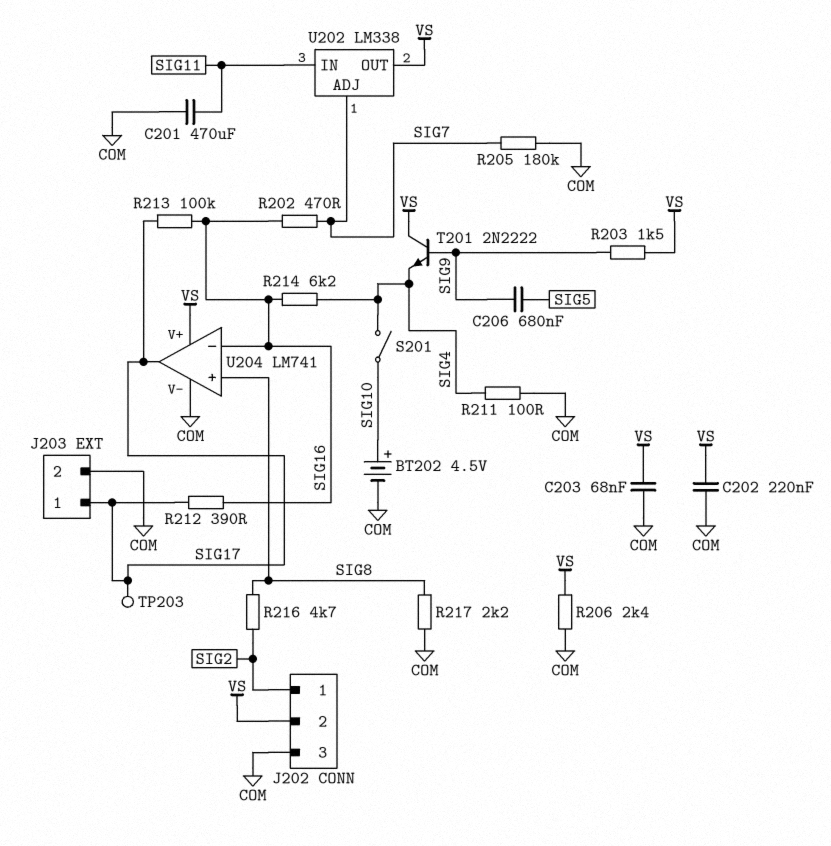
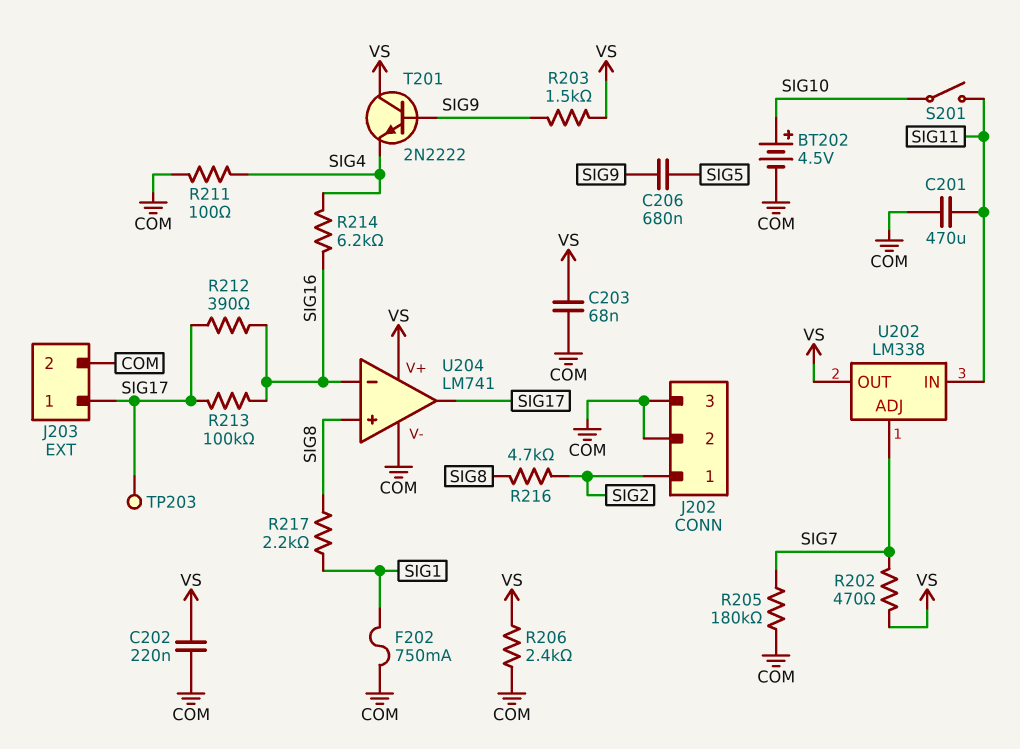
F202: none -> 750mA (COM, SIG1)
J202 pin 2: VS -> COM
R202: 470 (SIG7, SIG16) -> 470 (SIG7, VS)
R217: 2.2k (COM, SIG8) -> 2.2k (SIG1, SIG8)
S201: switch (SIG4, SIG10) -> switch (SIG10, SIG11)

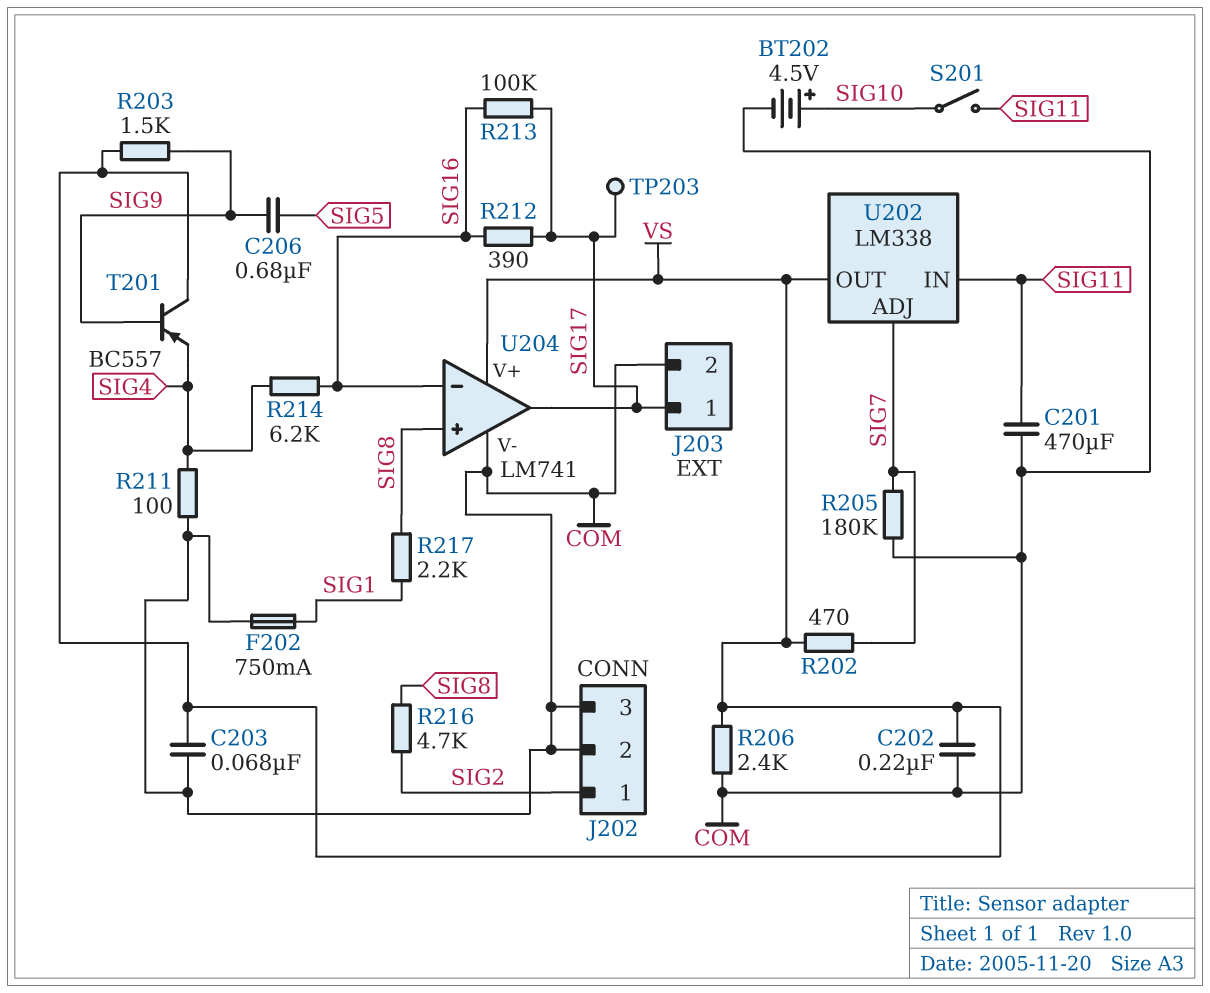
T201: NPN 2N2222 (B SIG9, C VS, E SIG4) -> PNP BC557 (B SIG9, C VS, E SIG4)

